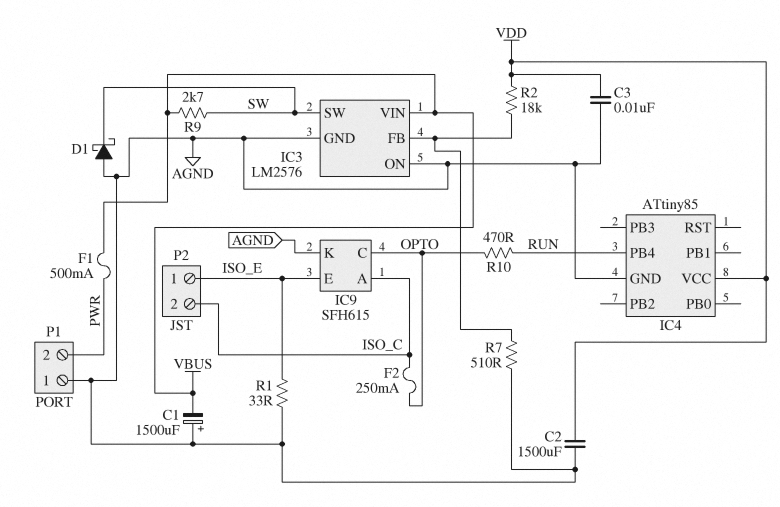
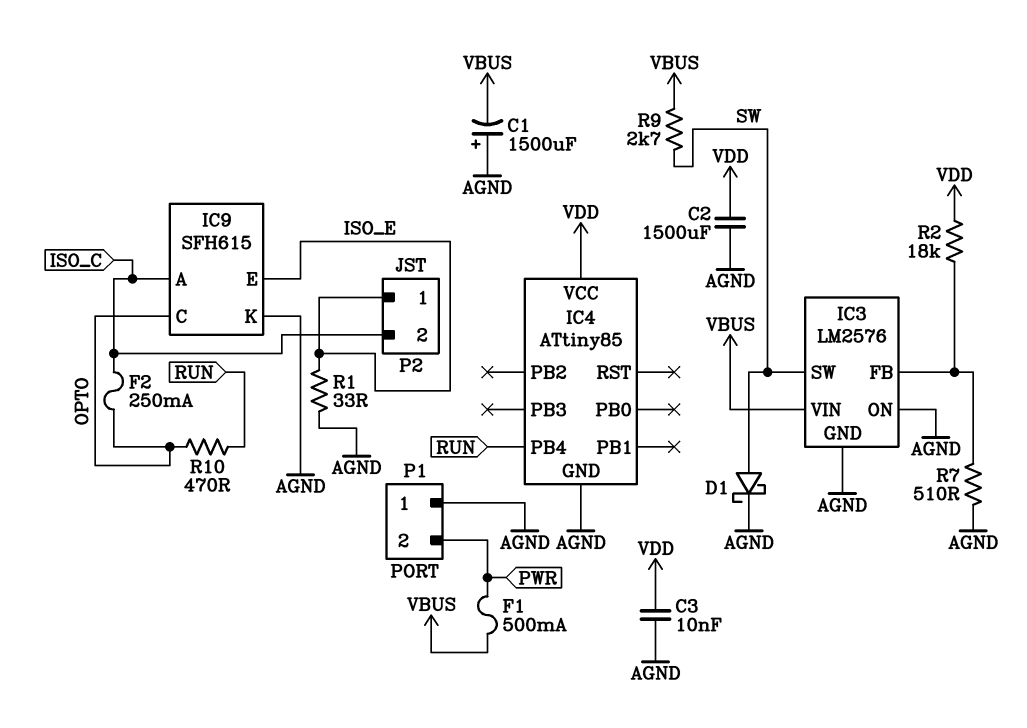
D1: schottky (A AGND, K SW) -> schottky (A SW, K AGND)

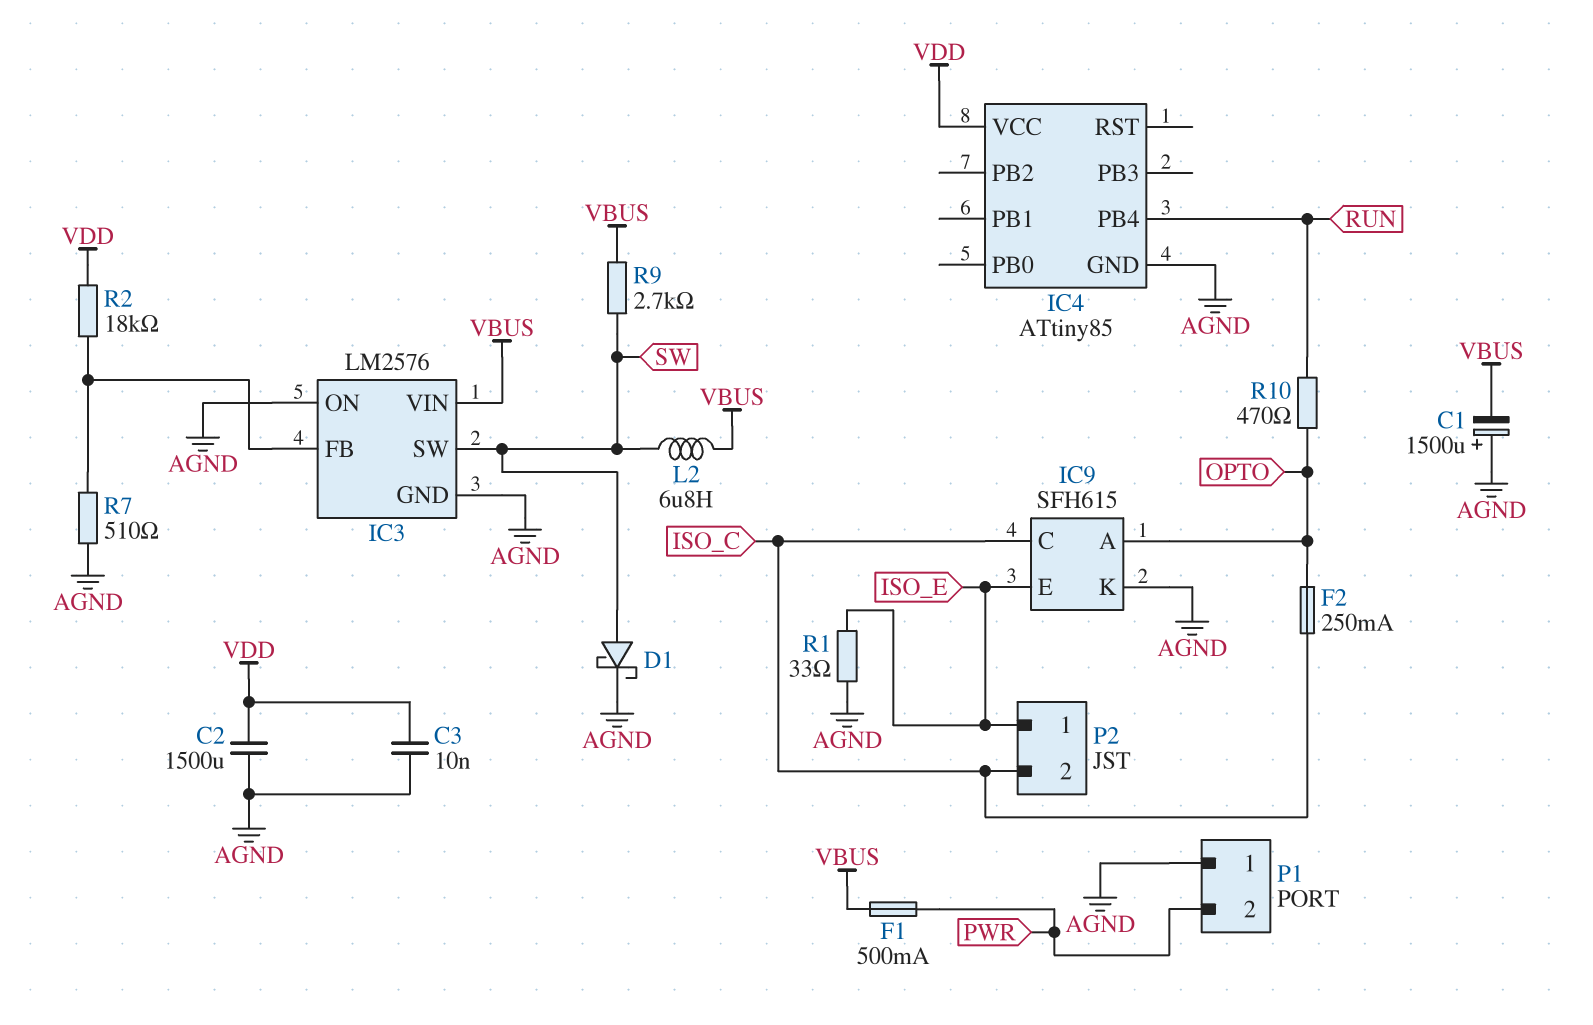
IC9 pin A: ISO_C -> OPTO
IC9 pin C: OPTO -> ISO_C
L2: none -> 6.8uH (SW, VBUS)

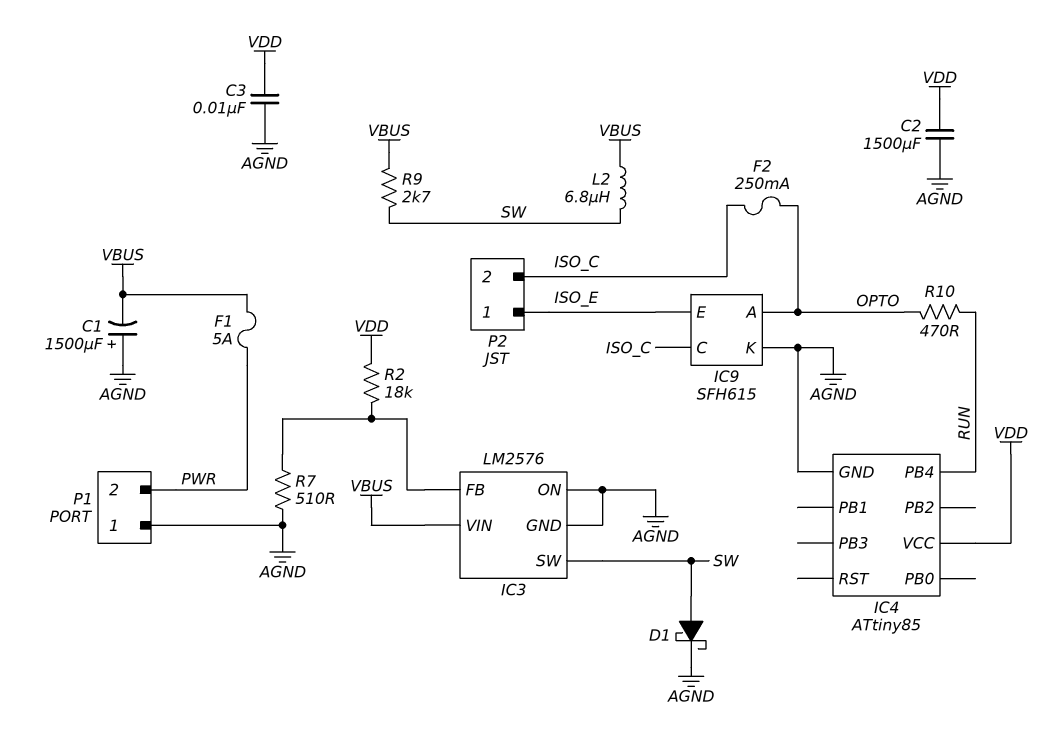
F1: 500mA (PWR, VBUS) -> 5A (PWR, VBUS)
R1: 33 (AGND, ISO_E) -> none

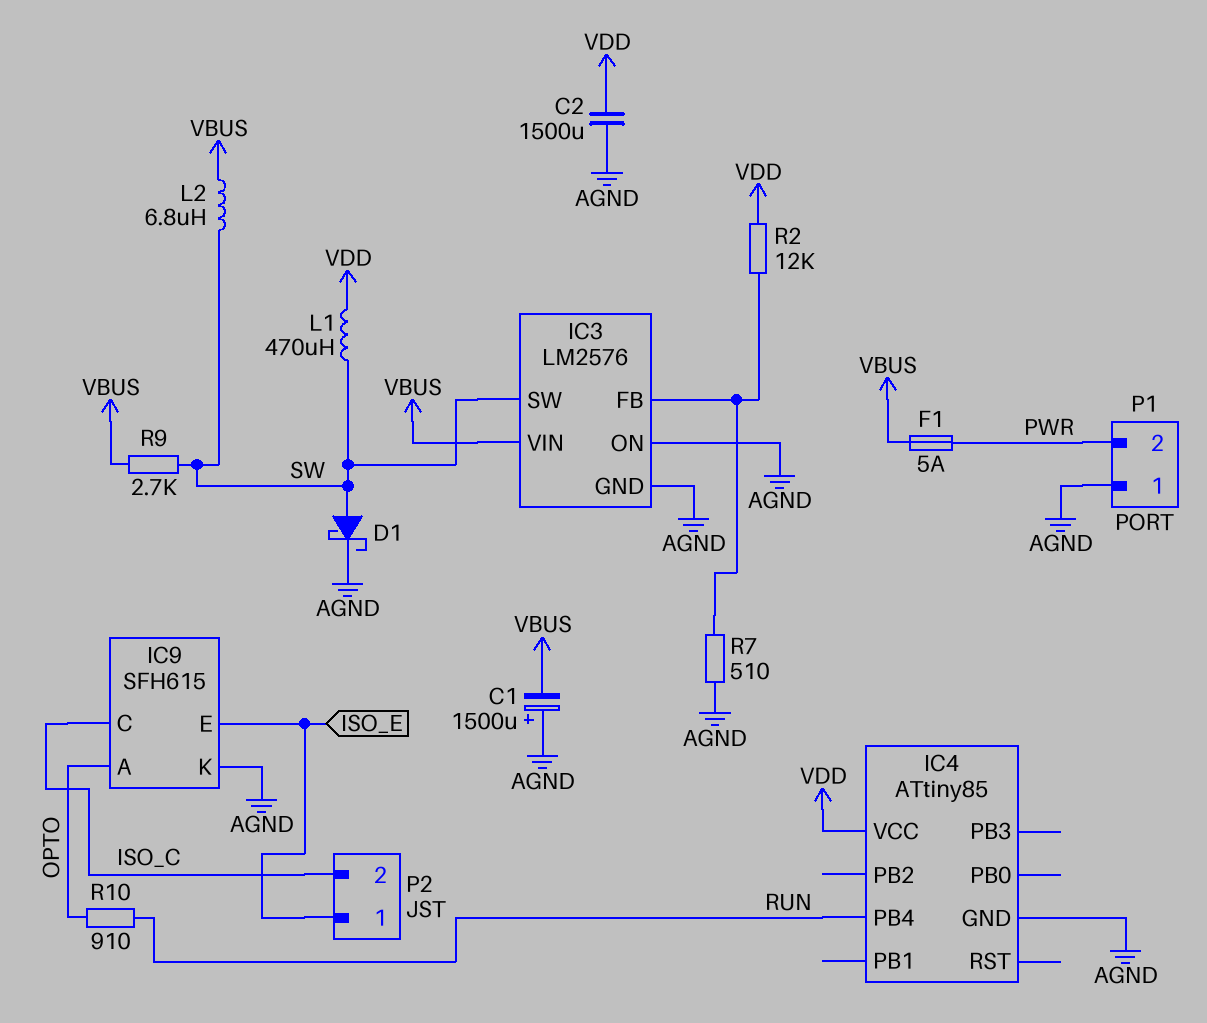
C3: 10nF (AGND, VDD) -> none
F2: 250mA (ISO_C, OPTO) -> none
L1: none -> 470uH (SW, VDD)
R2: 18k (IC3/FB, VDD) -> 12k (IC3/FB, VDD)
R10: 470 (OPTO, RUN) -> 910 (OPTO, RUN)

